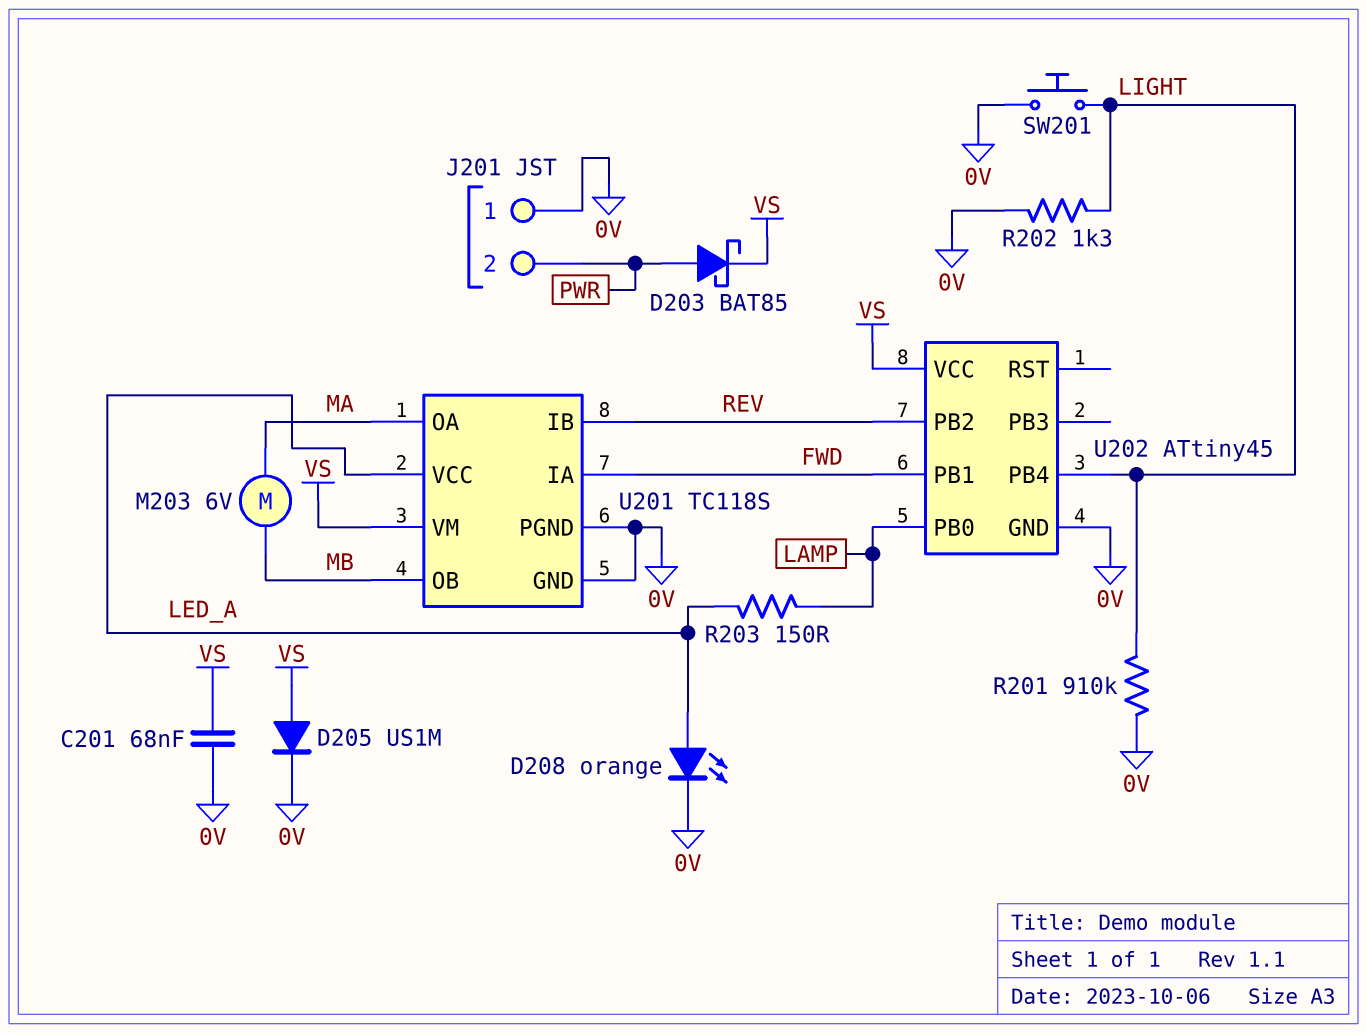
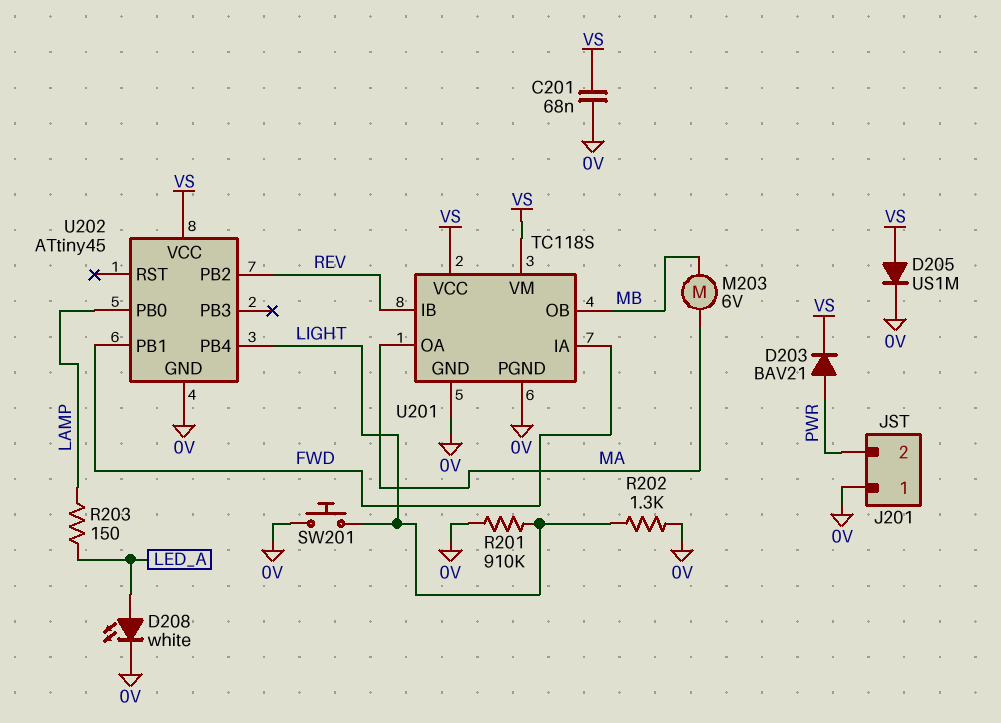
D203: schottky BAT85 (A PWR, K VS) -> diode BAV21 (A PWR, K VS)
D208: LED orange (A LED_A, K 0V) -> LED white (A LED_A, K 0V)
U201 pin VCC: LED_A -> VS

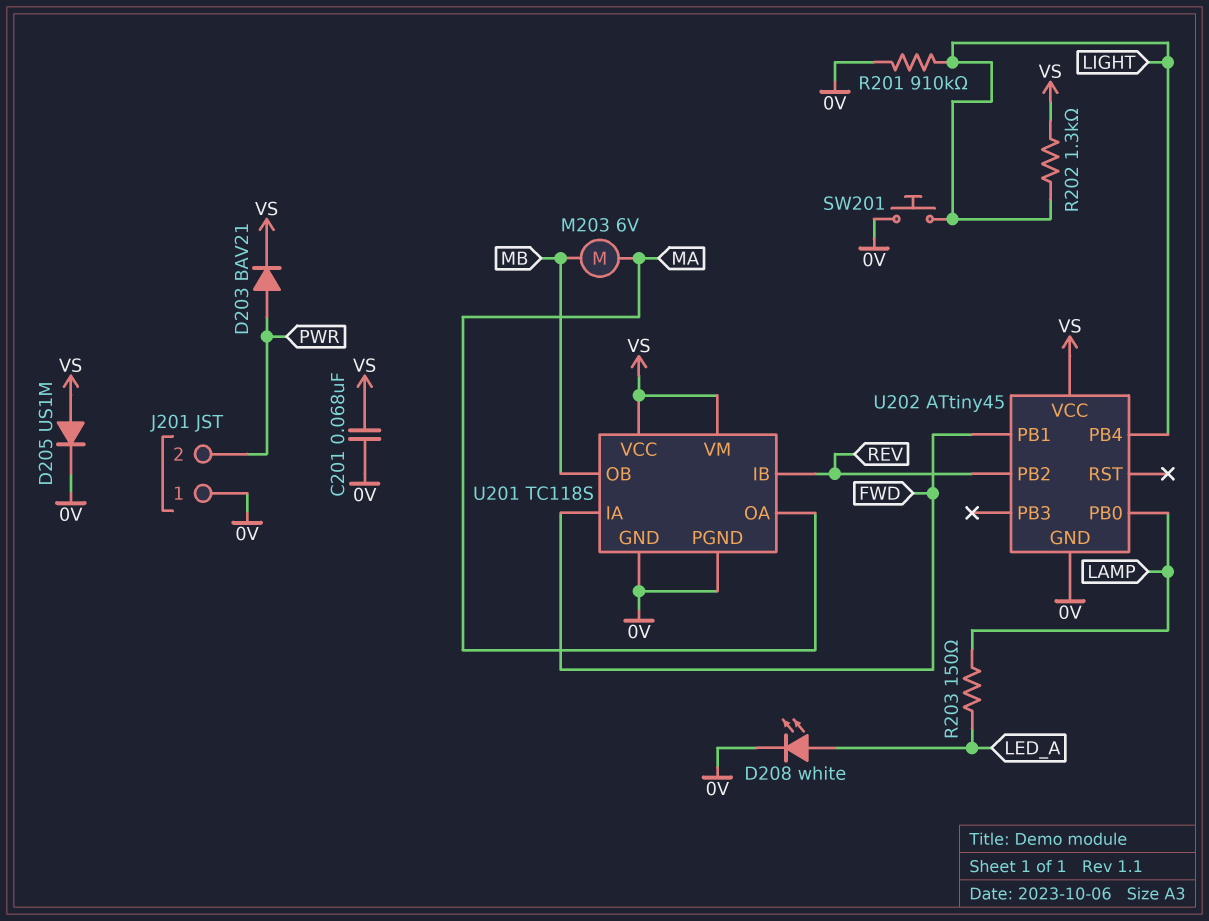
R202: 1.3k (0V, LIGHT) -> 1.3k (LIGHT, VS)

